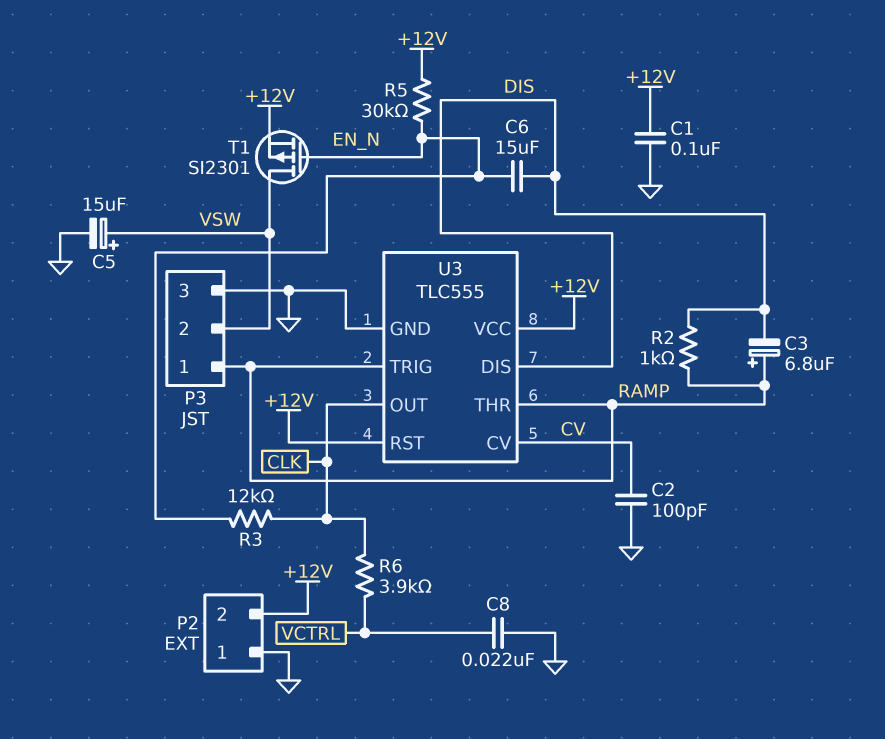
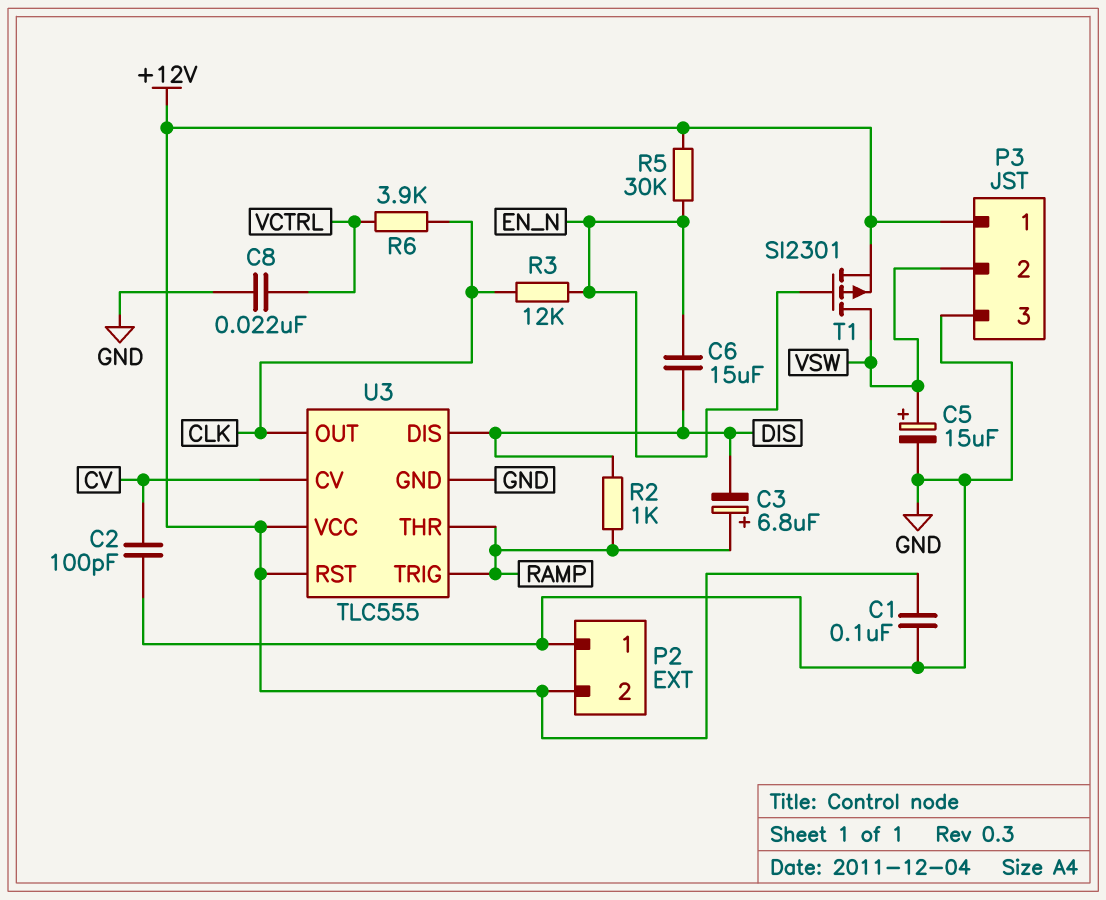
P3 pin 1: RAMP -> +12V

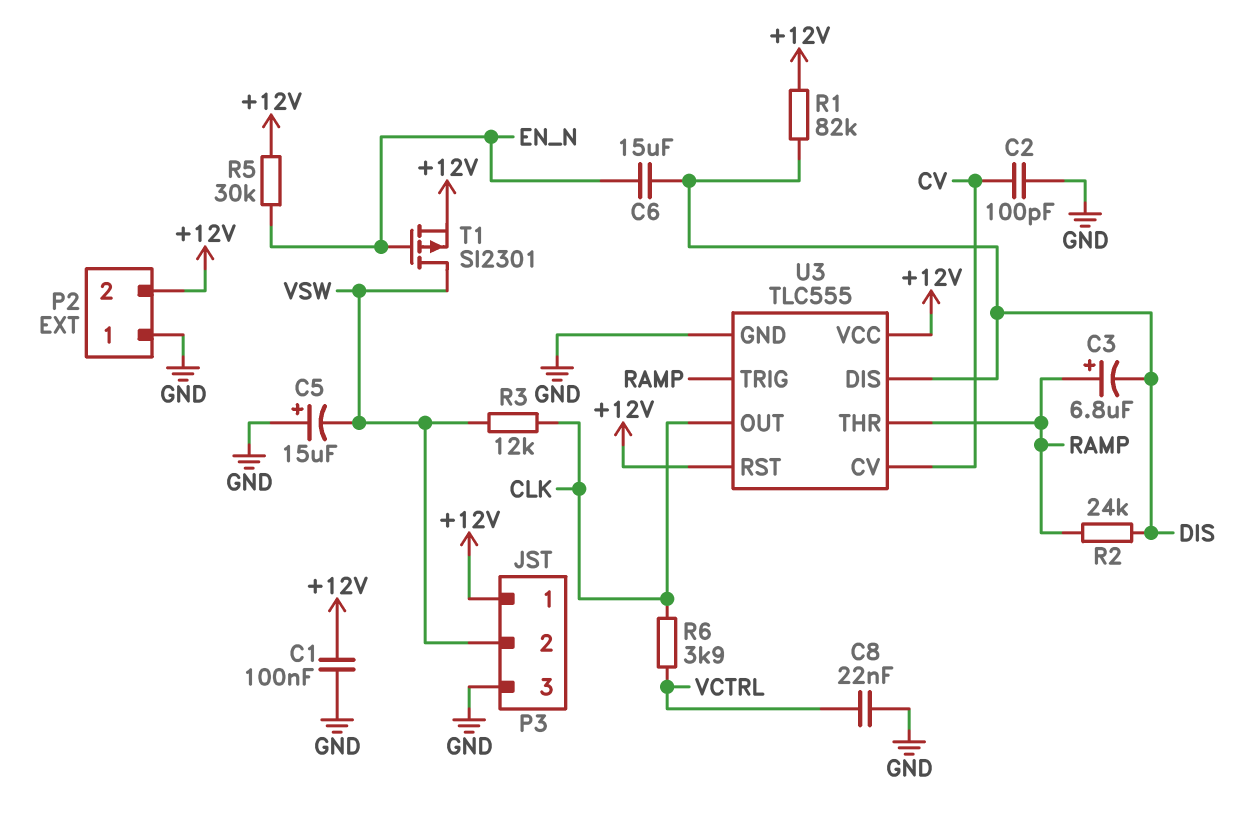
C5: 15uF (plus VSW, minus GND) -> 15uF (plus GND, minus VSW)
R1: none -> 82k (+12V, DIS)
R2: 1k (DIS, RAMP) -> 24k (DIS, RAMP)
R3: 12k (CLK, EN_N) -> 12k (CLK, VSW)

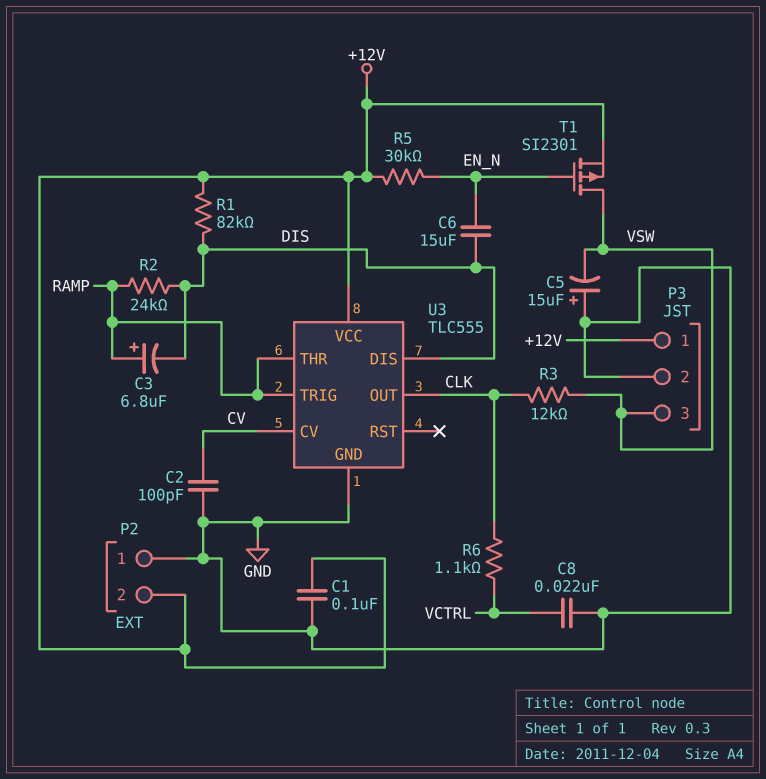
P3 pin 2: VSW -> GND
P3 pin 3: GND -> VSW
R6: 3.9k (CLK, VCTRL) -> 1.1k (CLK, VCTRL)
U3 pin RST: +12V -> none

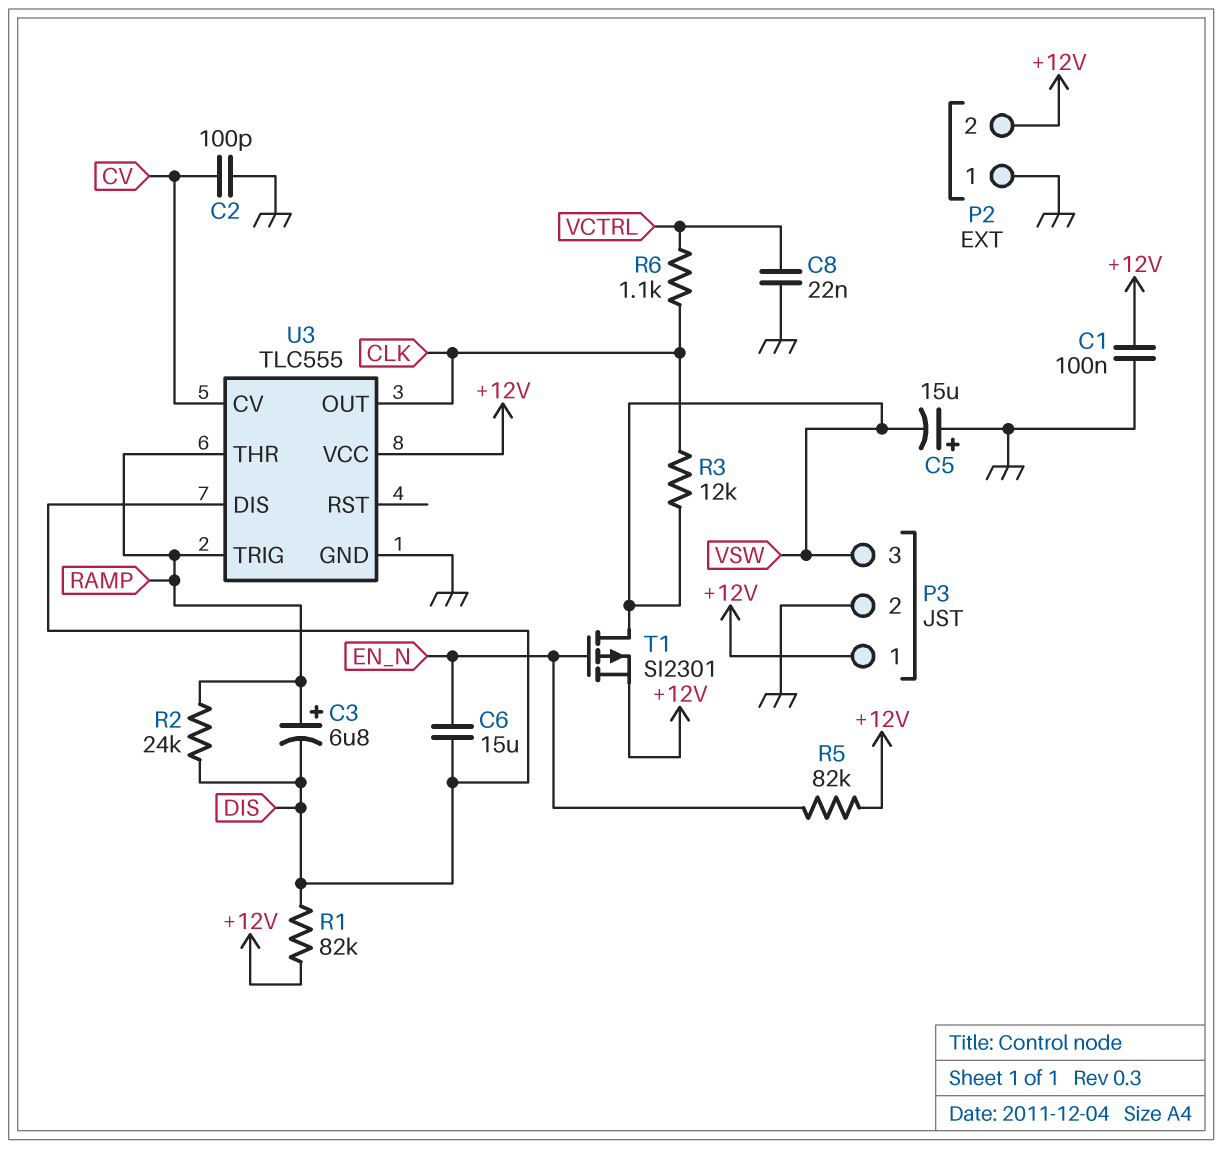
R5: 30k (+12V, EN_N) -> 82k (+12V, EN_N)

